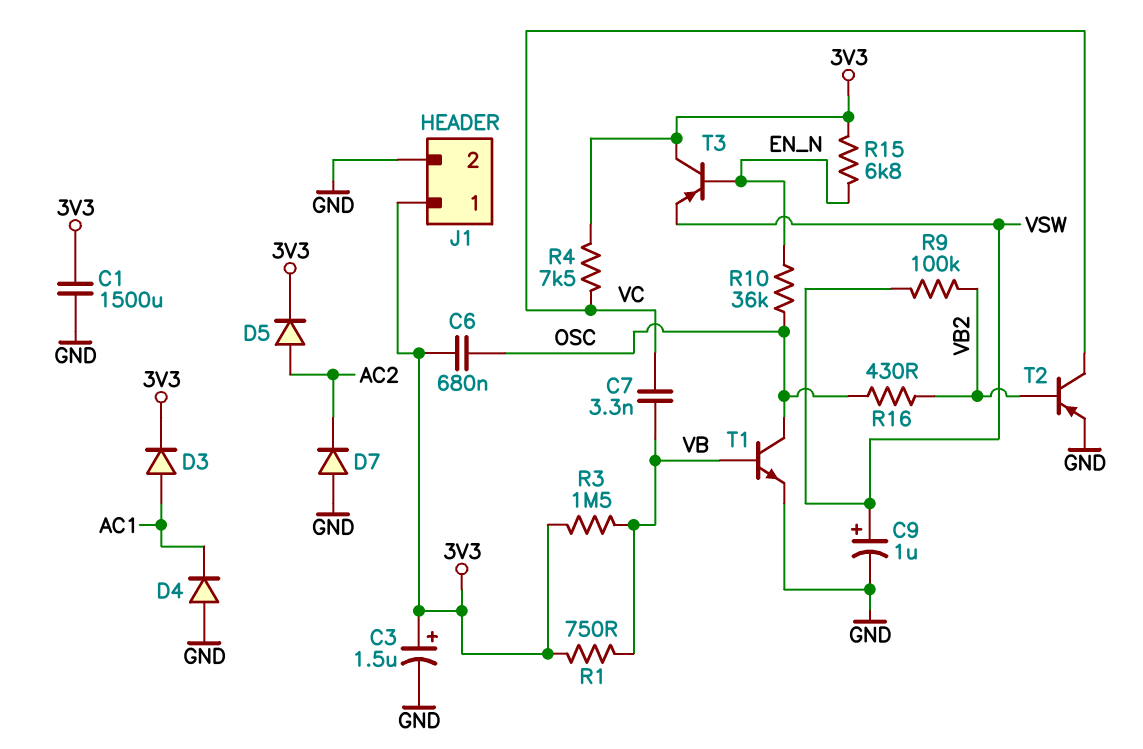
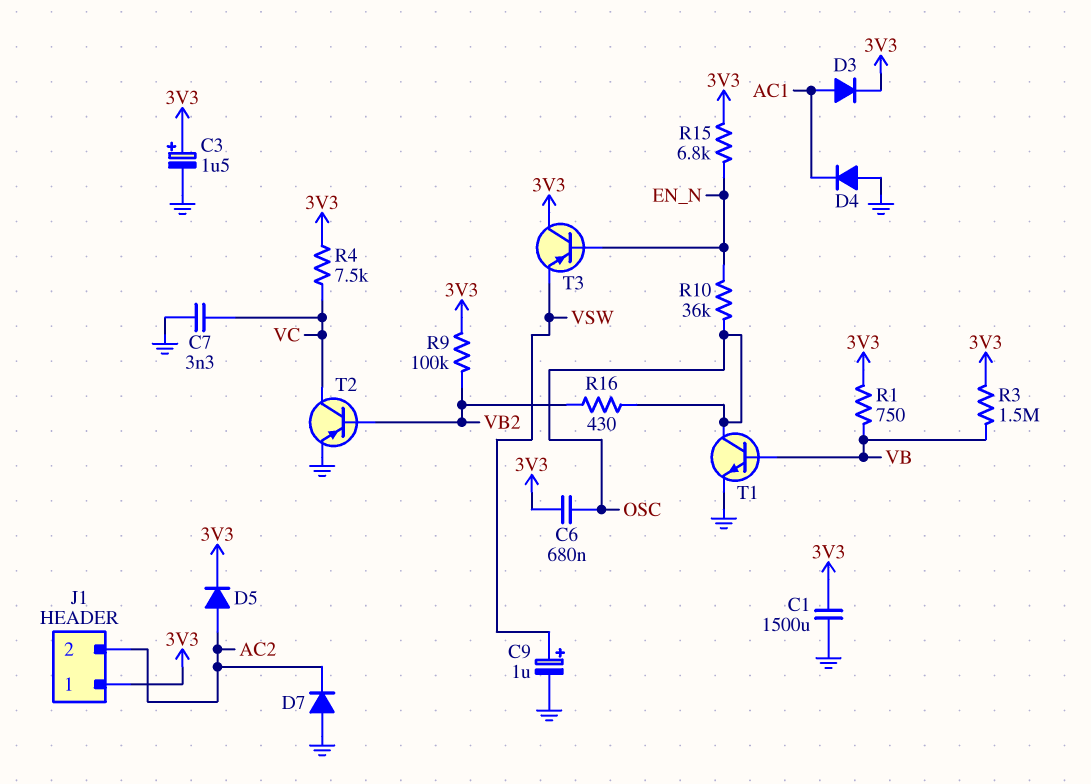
C7: 3.3nF (VB, VC) -> 3.3nF (GND, VC)
J1 pin 2: GND -> AC2
R9: 100k (VB2, VSW) -> 100k (3V3, VB2)

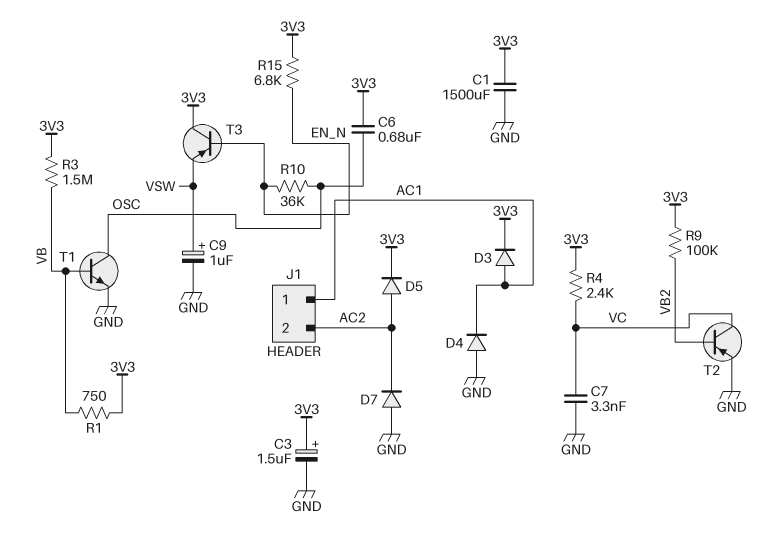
J1 pin 1: 3V3 -> AC1
R4: 7.5k (3V3, VC) -> 2.4k (3V3, VC)
R16: 430 (OSC, VB2) -> none

